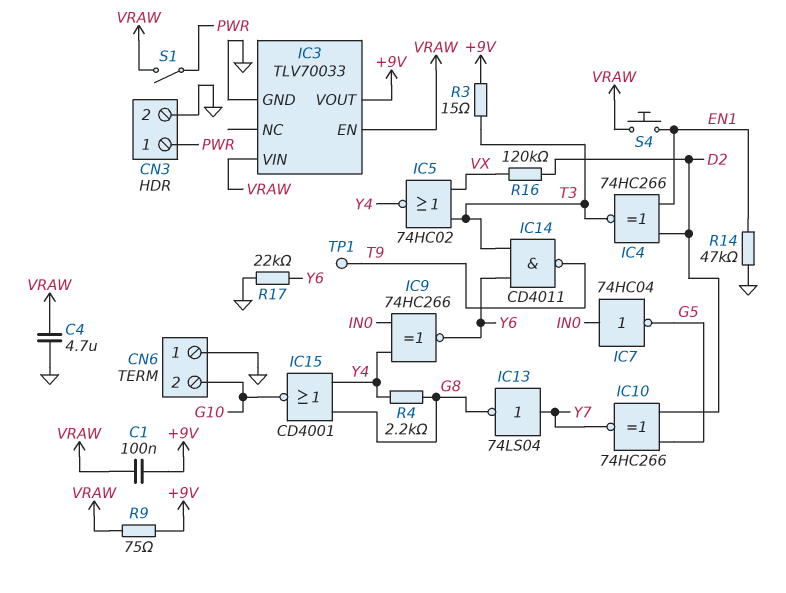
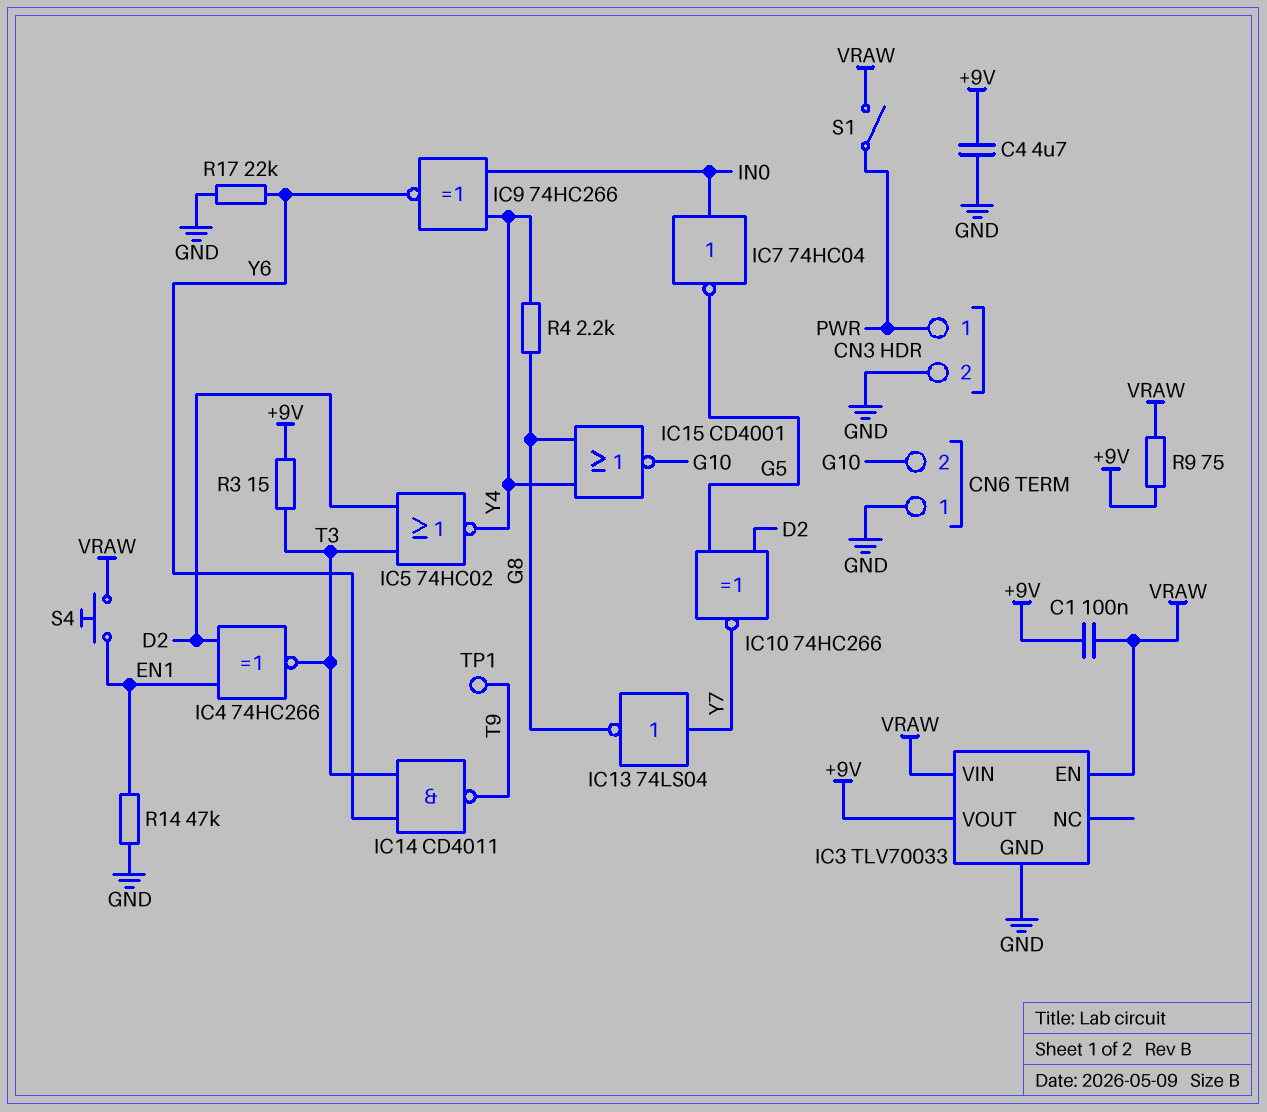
C4: 4.7uF (GND, VRAW) -> 4.7uF (+9V, GND)
IC5: NOR 74HC02 (in T3, in VX, out Y4) -> NOR 74HC02 (in D2, in T3, out Y4)
R16: 120k (D2, VX) -> none

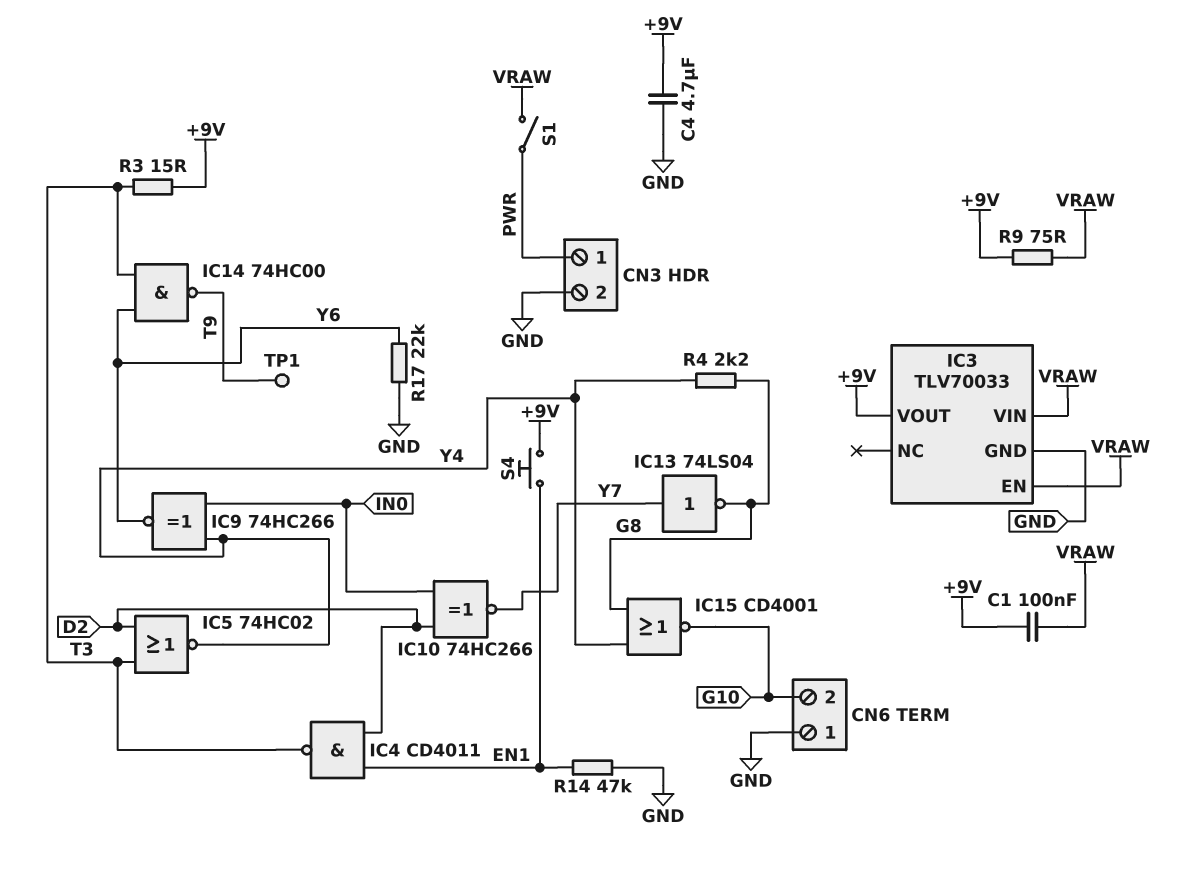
IC4: XNOR 74HC266 (in D2, in EN1, out T3) -> NAND CD4011 (in D2, in EN1, out T3)
IC7: NOT 74HC04 (in IN0, out G5) -> none
IC10: XNOR 74HC266 (in D2, in G5, out Y7) -> XNOR 74HC266 (in D2, in IN0, out Y7)
IC14: NAND CD4011 (in T3, in Y6, out T9) -> NAND 74HC00 (in T3, in Y6, out T9)
S4: button (EN1, VRAW) -> button (+9V, EN1)

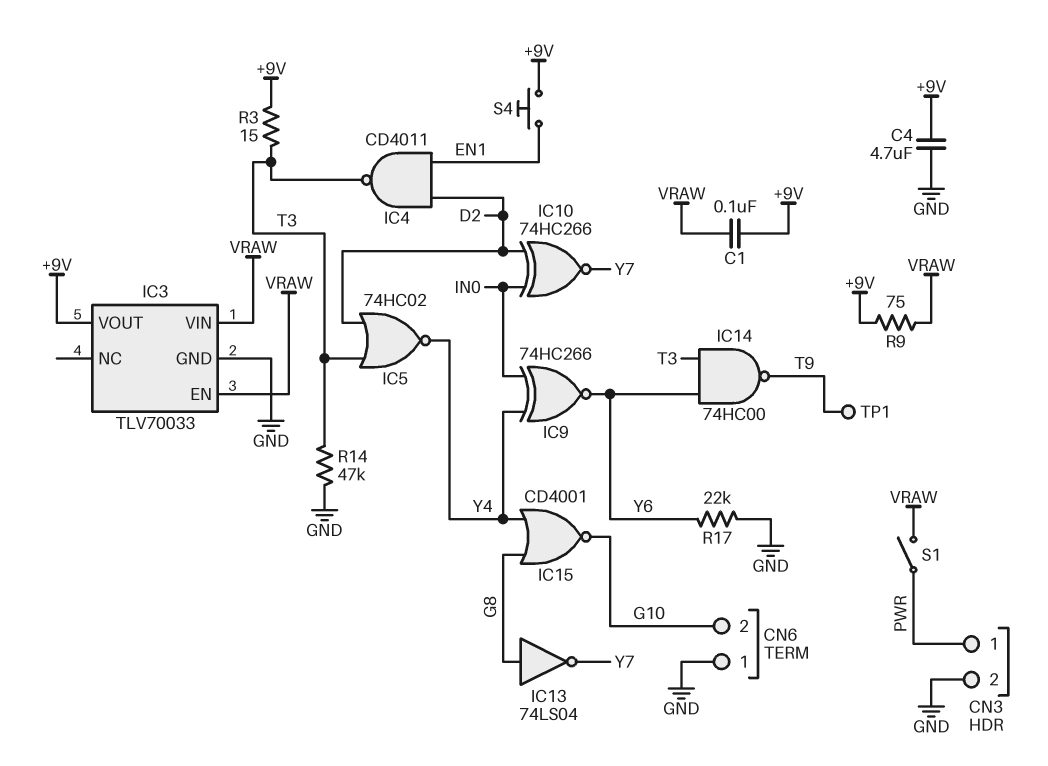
IC13: NOT 74LS04 (in Y7, out G8) -> NOT 74LS04 (in G8, out Y7)
R4: 2.2k (G8, Y4) -> none
R14: 47k (EN1, GND) -> 47k (GND, T3)

